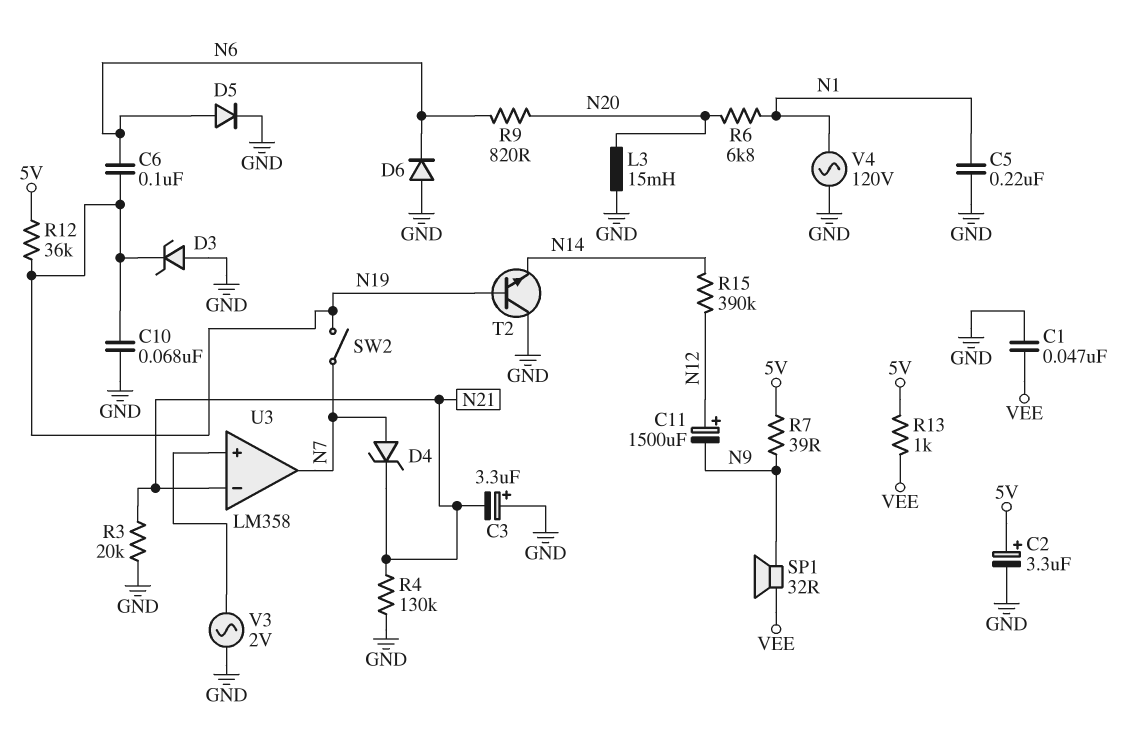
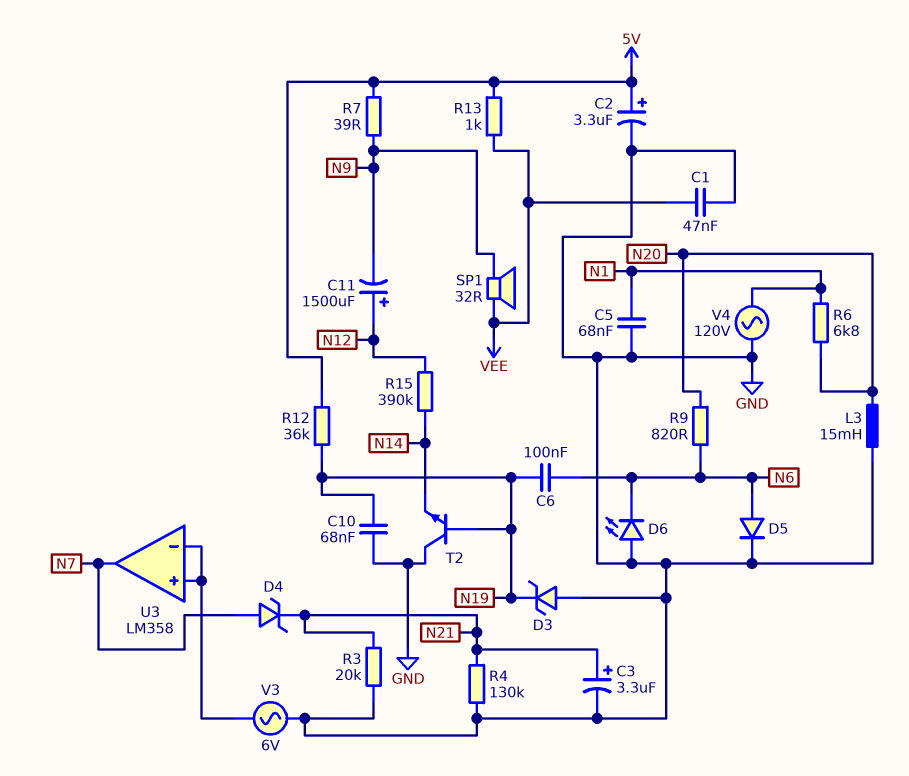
C3: 3.3uF (plus GND, minus N21) -> 3.3uF (plus N21, minus GND)
C5: 220nF (GND, N1) -> 68nF (GND, N1)
D6: diode (A GND, K N6) -> LED (A GND, K N6)
SW2: switch (N7, N19) -> none
U3 pin in-: N21 -> U3/in+
V3: AC 2V (GND, U3/in+) -> AC 6V (GND, U3/in+)

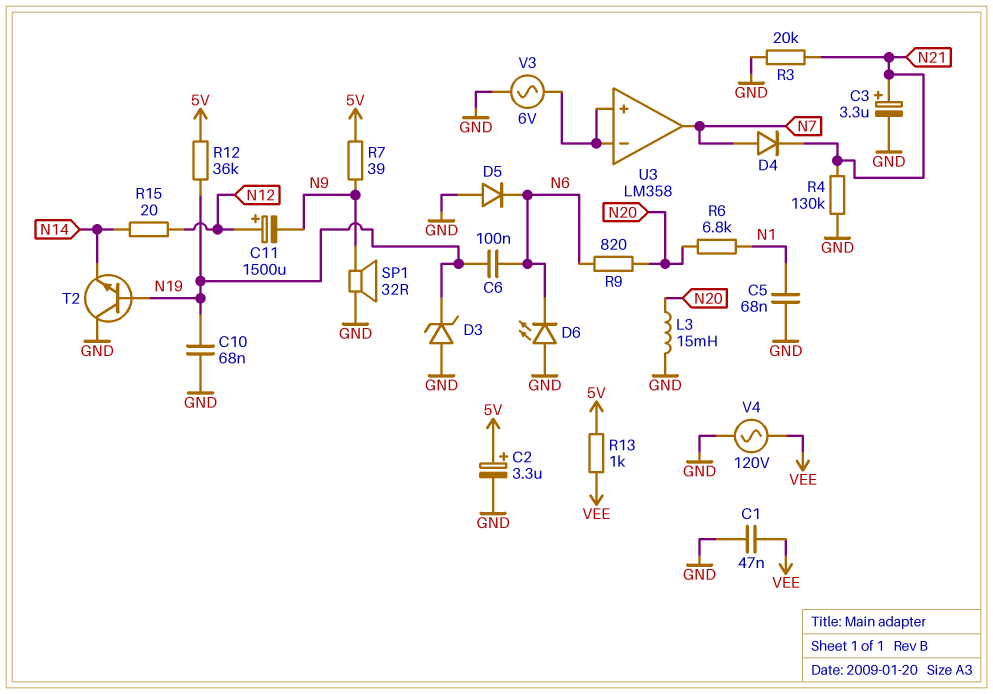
D4: zener (A N7, K N21) -> diode (A N7, K N21)
D5: diode (A N6, K GND) -> diode (A GND, K N6)
R15: 390k (N12, N14) -> 20 (N12, N14)
SP1: speaker 32R (N9, VEE) -> speaker 32R (GND, N9)
V4: AC 120V (GND, N1) -> AC 120V (GND, VEE)

